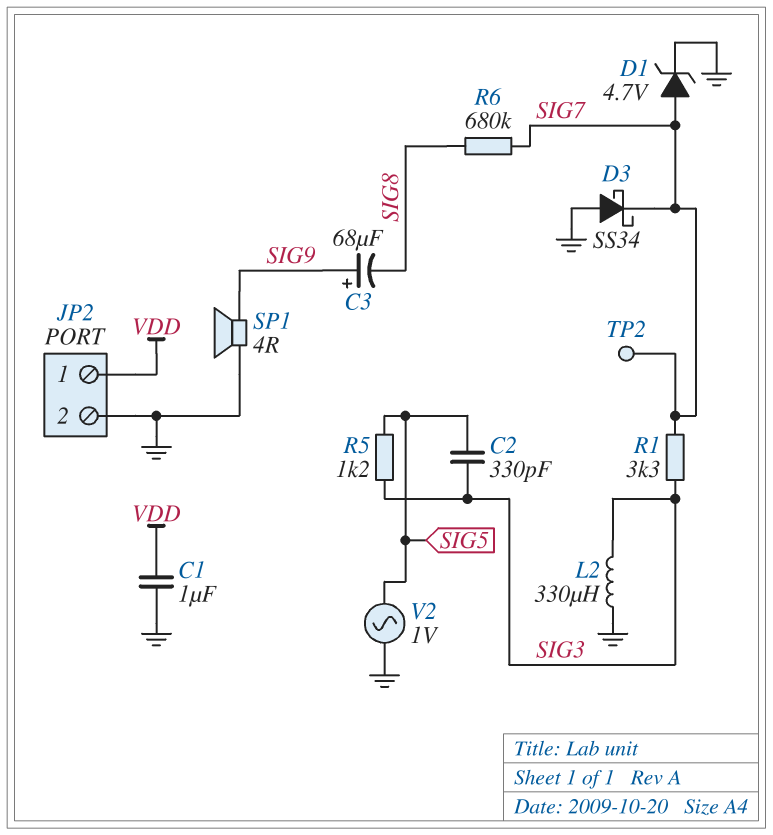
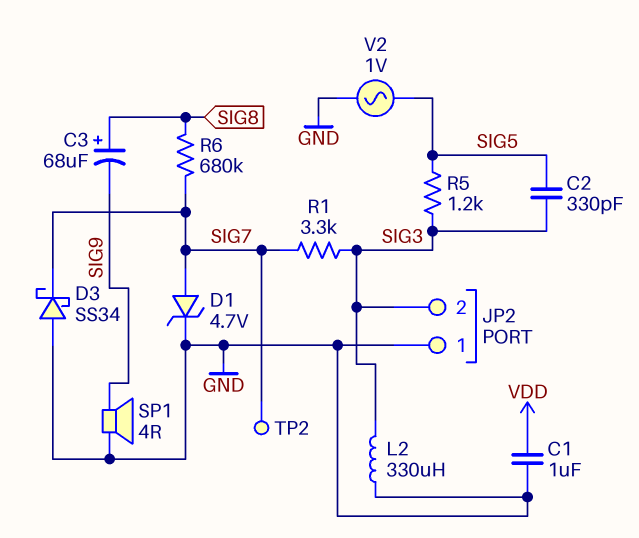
C3: 68uF (plus SIG9, minus SIG8) -> 68uF (plus SIG8, minus SIG9)
JP2 pin 1: VDD -> GND
JP2 pin 2: GND -> SIG3

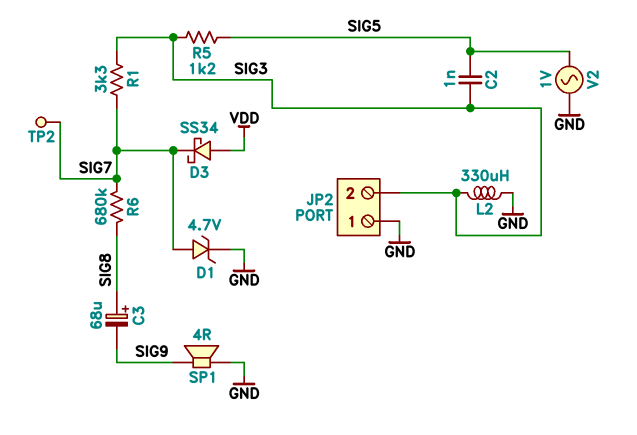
C1: 1uF (GND, VDD) -> none
C2: 330pF (SIG3, SIG5) -> 1nF (SIG3, SIG5)
D3: schottky SS34 (A GND, K SIG7) -> schottky SS34 (A VDD, K SIG7)

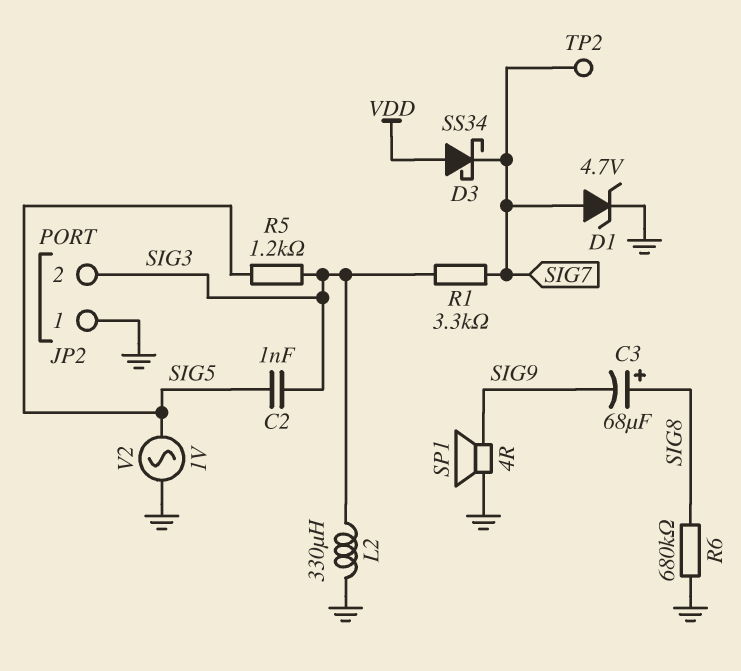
R6: 680k (SIG7, SIG8) -> 680k (GND, SIG8)

